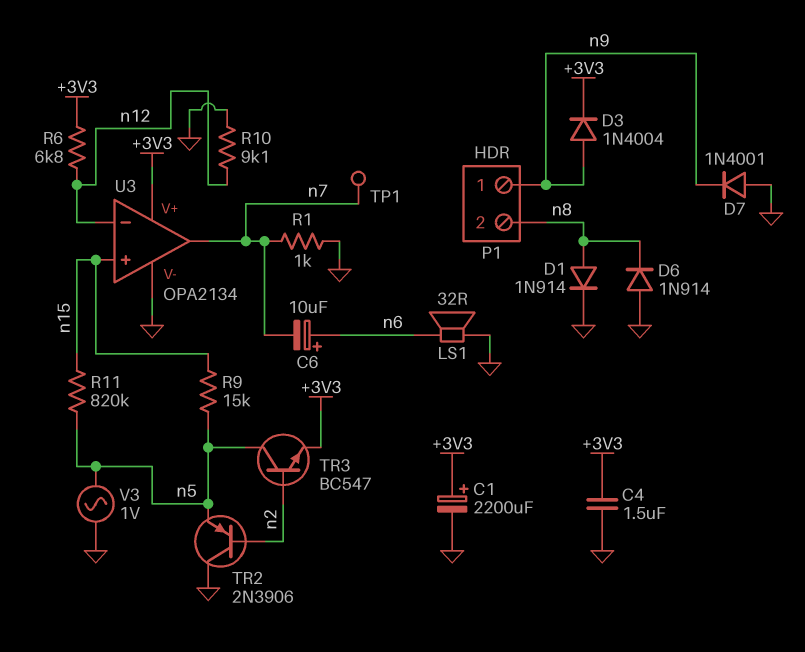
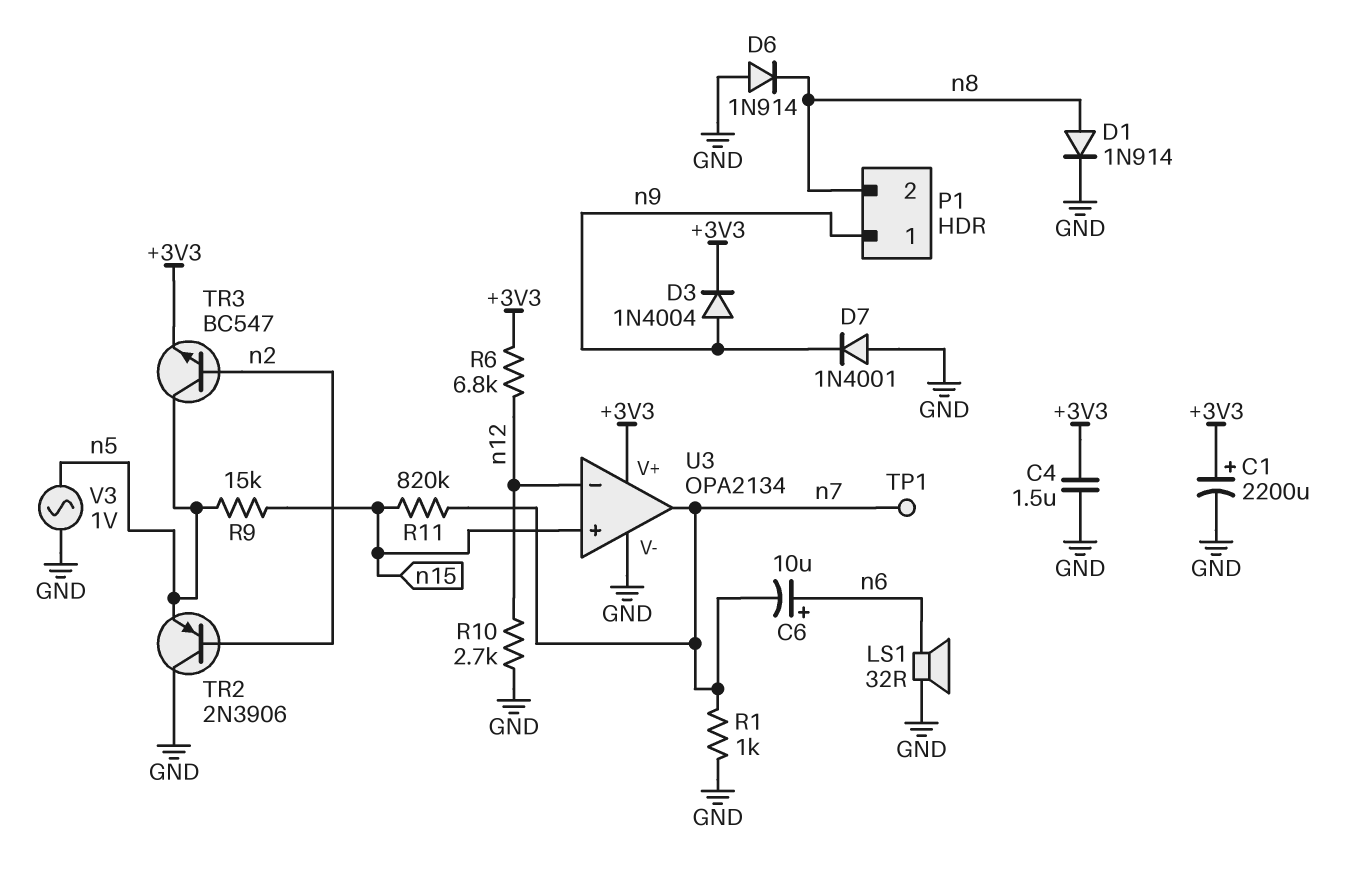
R10: 9.1k (GND, n12) -> 2.7k (GND, n12)
R11: 820k (n5, n15) -> 820k (n7, n15)

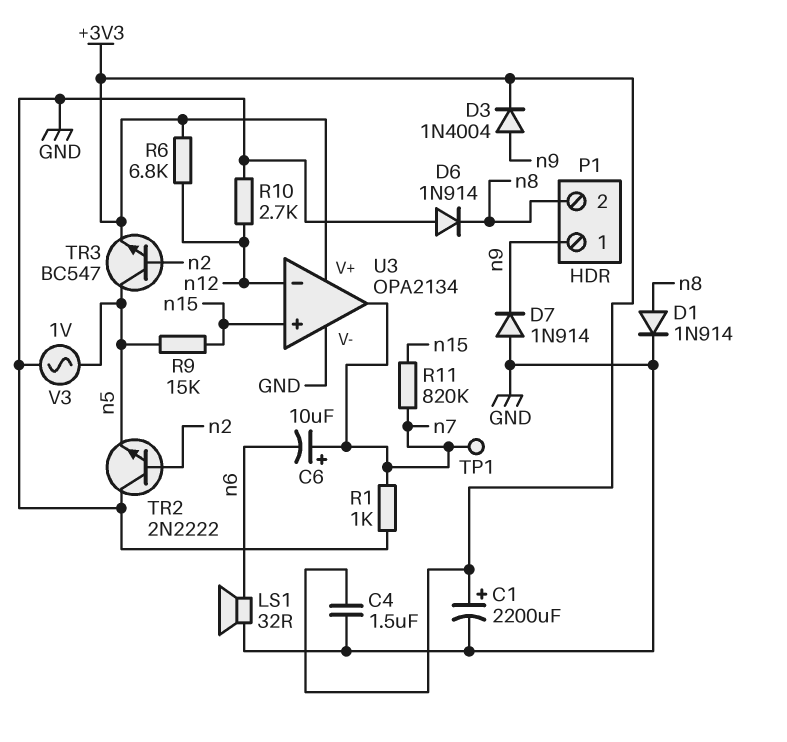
C6: 10uF (plus n6, minus n7) -> 10uF (plus n7, minus n6)
D7: diode 1N4001 (A GND, K n9) -> diode 1N914 (A GND, K n9)
TR2: PNP 2N3906 (B n2, C GND, E n5) -> NPN 2N2222 (B n2, C GND, E n5)

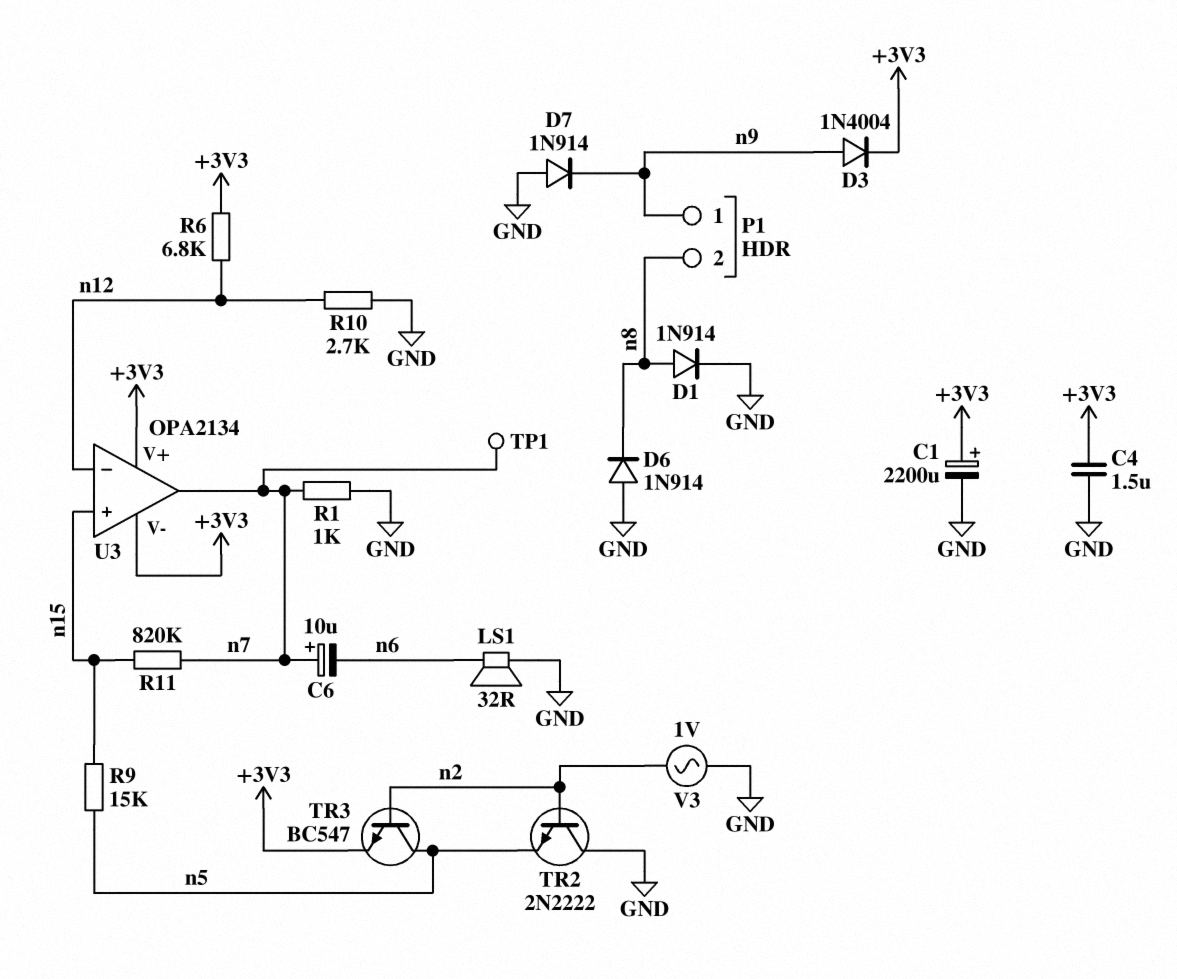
U3 pin V-: GND -> +3V3
V3: AC 1V (GND, n5) -> AC 1V (GND, n2)

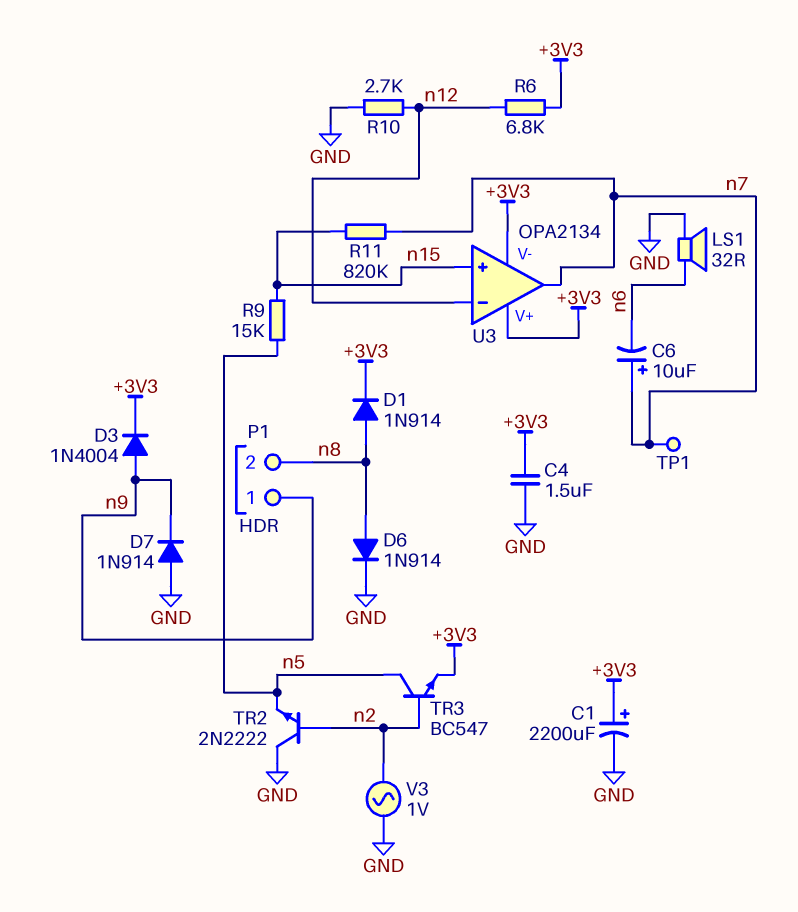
D1: diode 1N914 (A n8, K GND) -> diode 1N914 (A n8, K +3V3)
D6: diode 1N914 (A GND, K n8) -> diode 1N914 (A n8, K GND)
R1: 1k (GND, n7) -> none

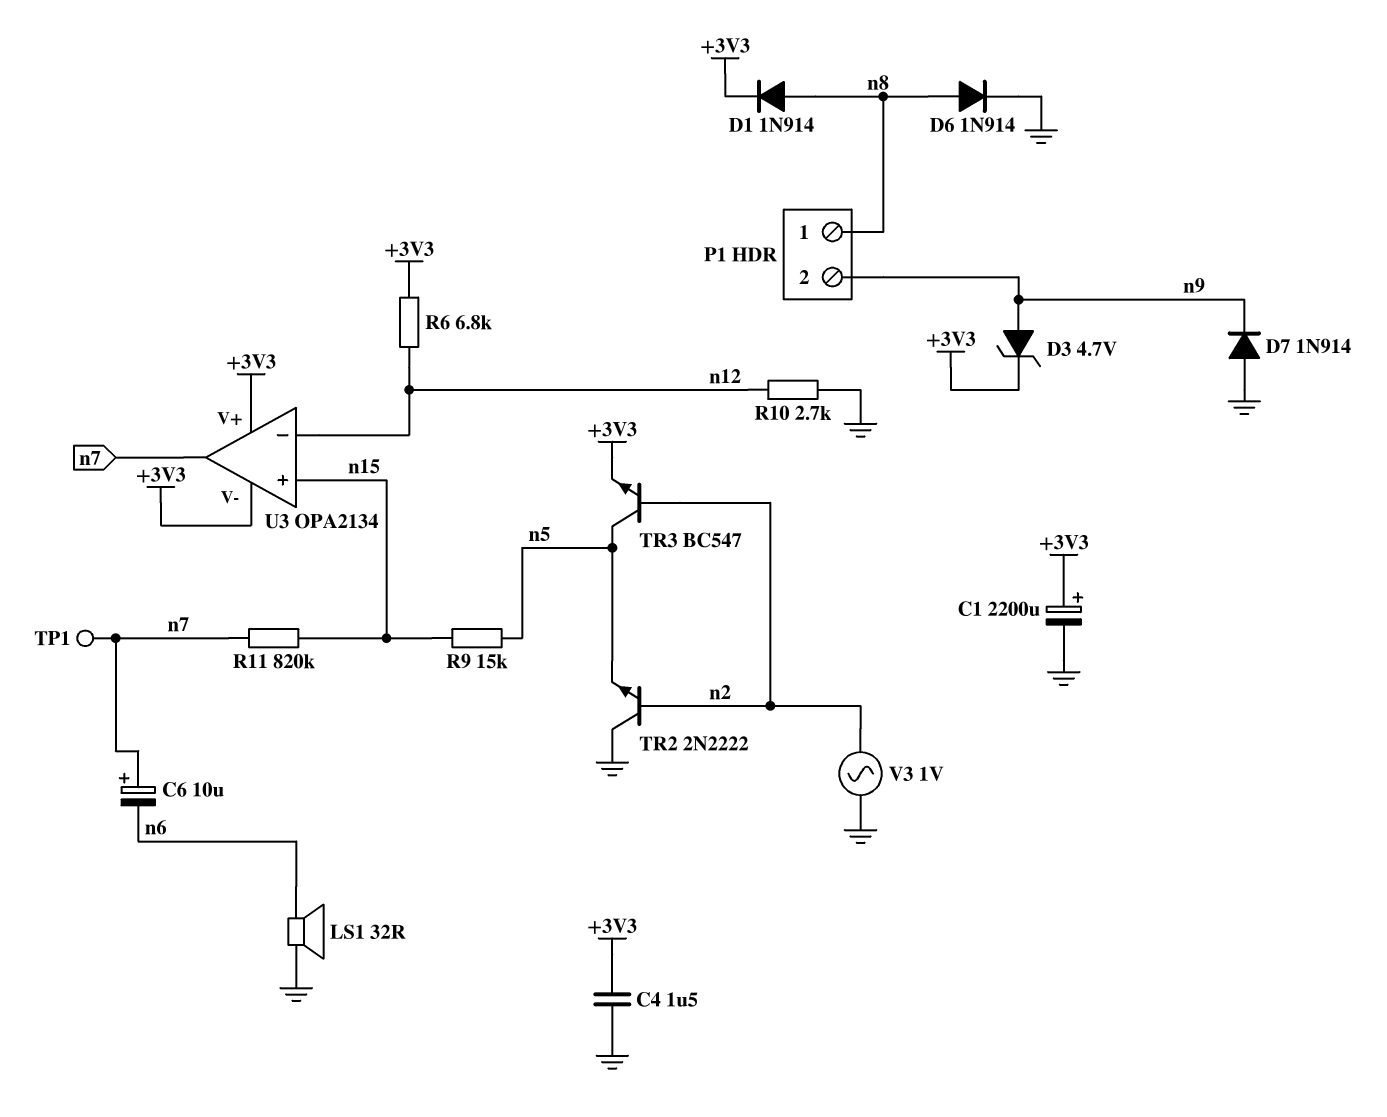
D3: diode 1N4004 (A n9, K +3V3) -> zener 4.7V (A n9, K +3V3)
P1 pin 1: n9 -> n8
P1 pin 2: n8 -> n9

